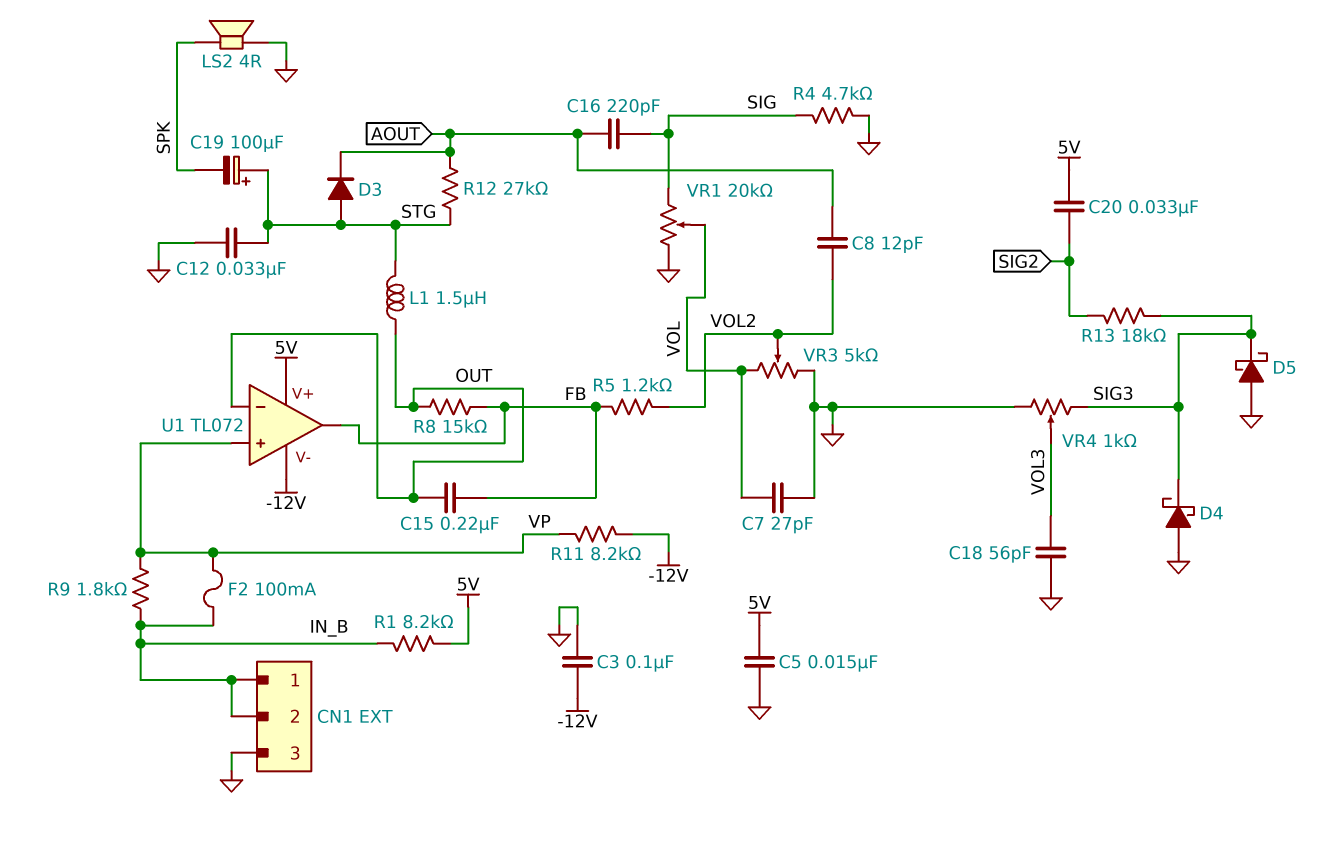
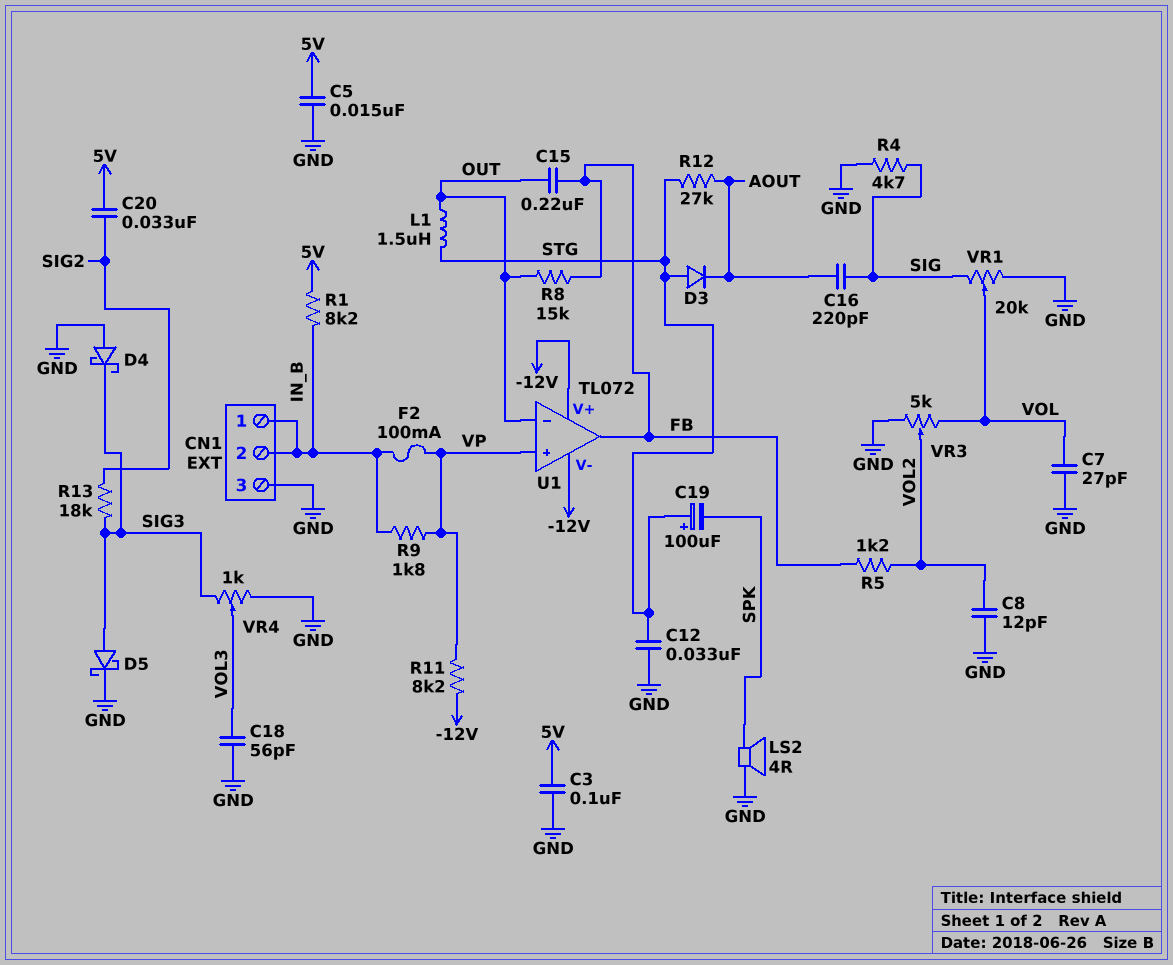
C3: 100nF (-12V, GND) -> 100nF (5V, GND)
C8: 12pF (AOUT, VOL2) -> 12pF (GND, VOL2)
D5: schottky (A GND, K SIG3) -> schottky (A SIG3, K GND)
U1 pin V+: 5V -> -12V

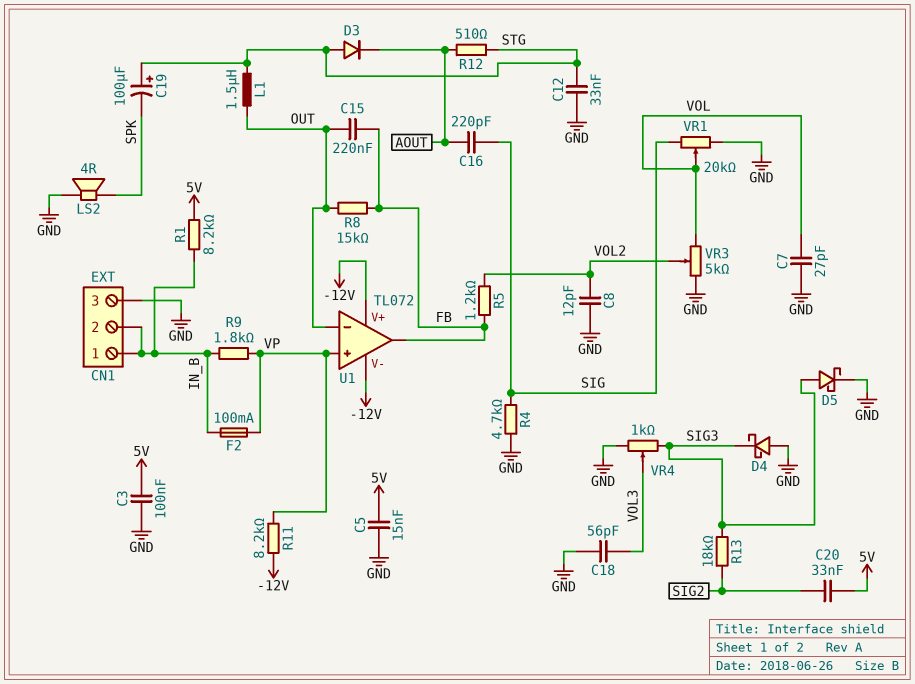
R12: 27k (AOUT, STG) -> 510 (AOUT, STG)

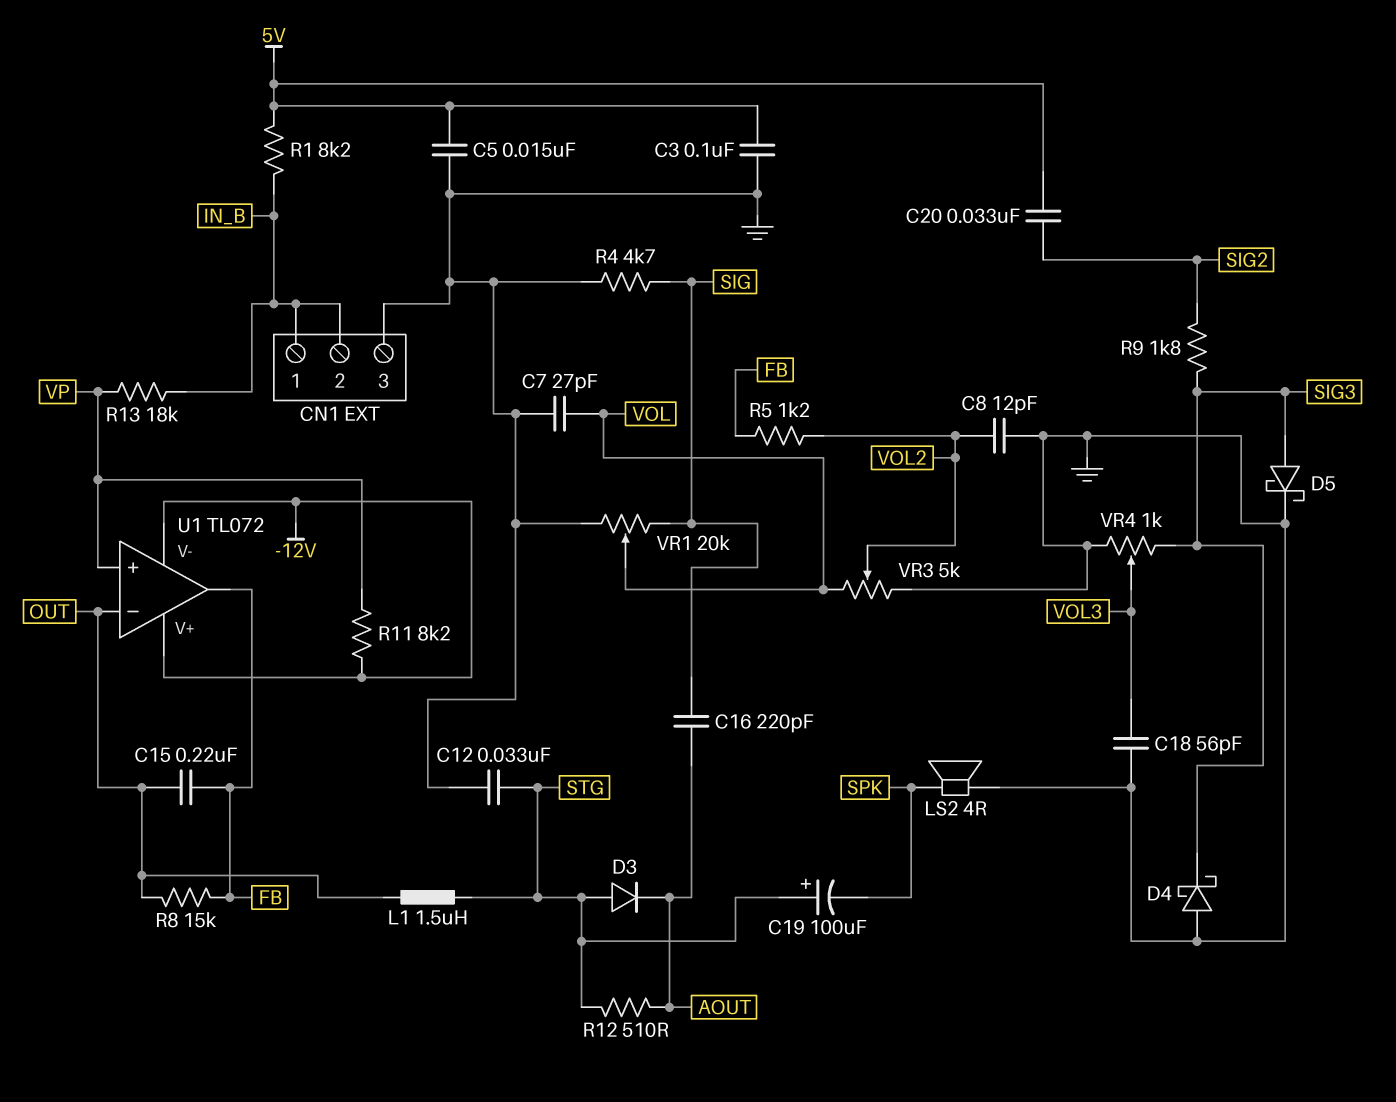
F2: 100mA (IN_B, VP) -> none
R9: 1.8k (IN_B, VP) -> 1.8k (SIG2, SIG3)
R13: 18k (SIG2, SIG3) -> 18k (IN_B, VP)

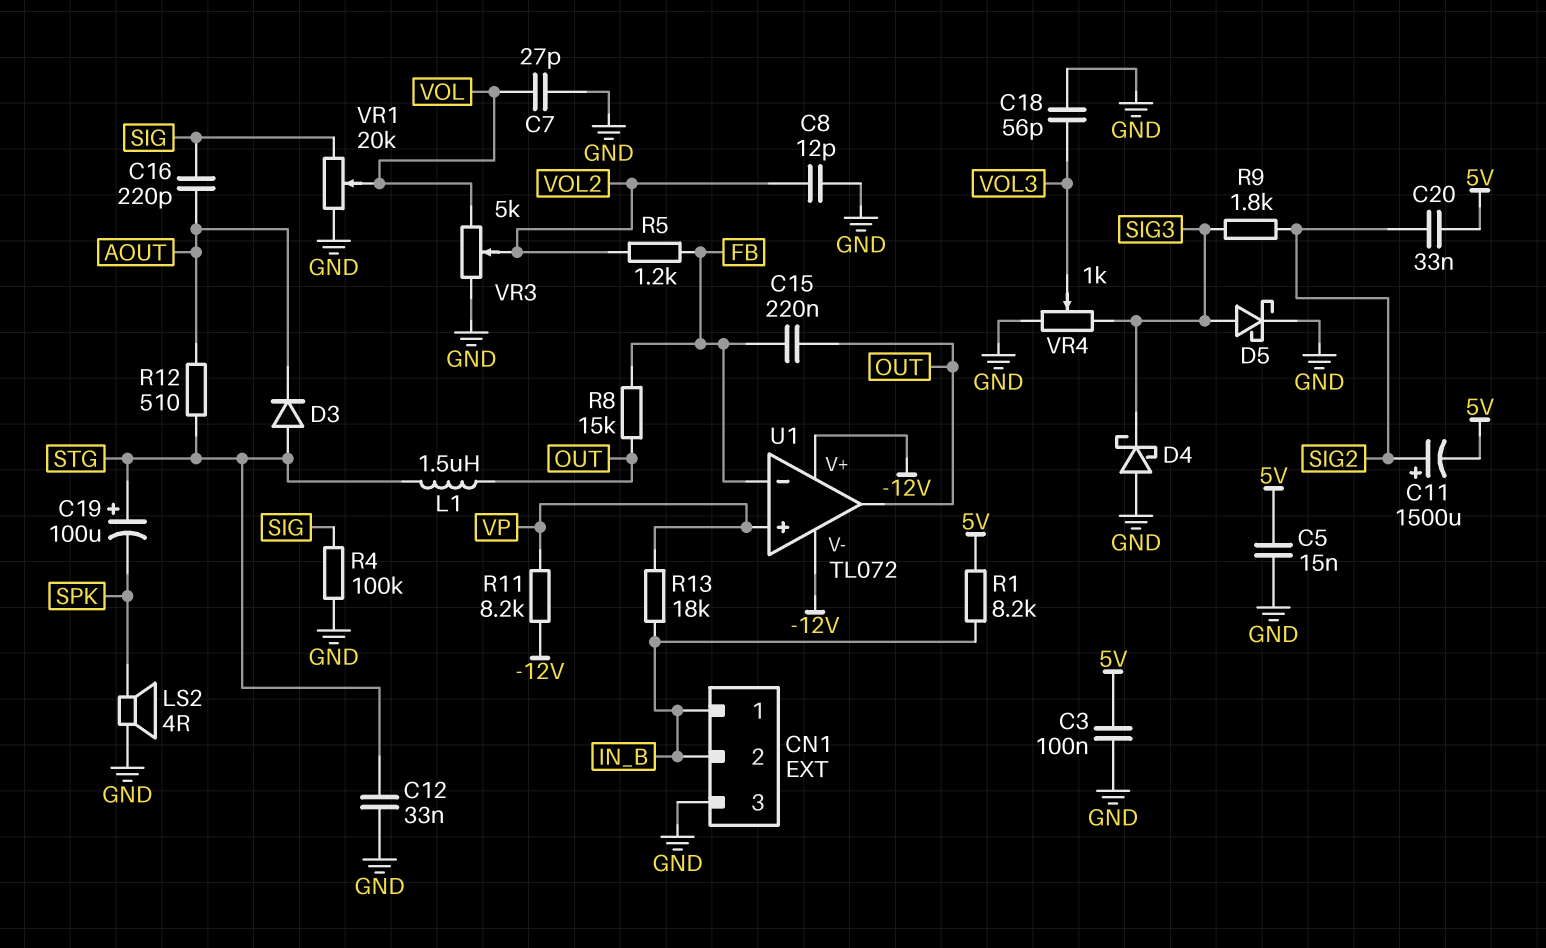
C11: none -> 1500uF (plus SIG2, minus 5V)
R4: 4.7k (GND, SIG) -> 100k (GND, SIG)
U1 pin in-: OUT -> FB
U1 pin out: FB -> OUT

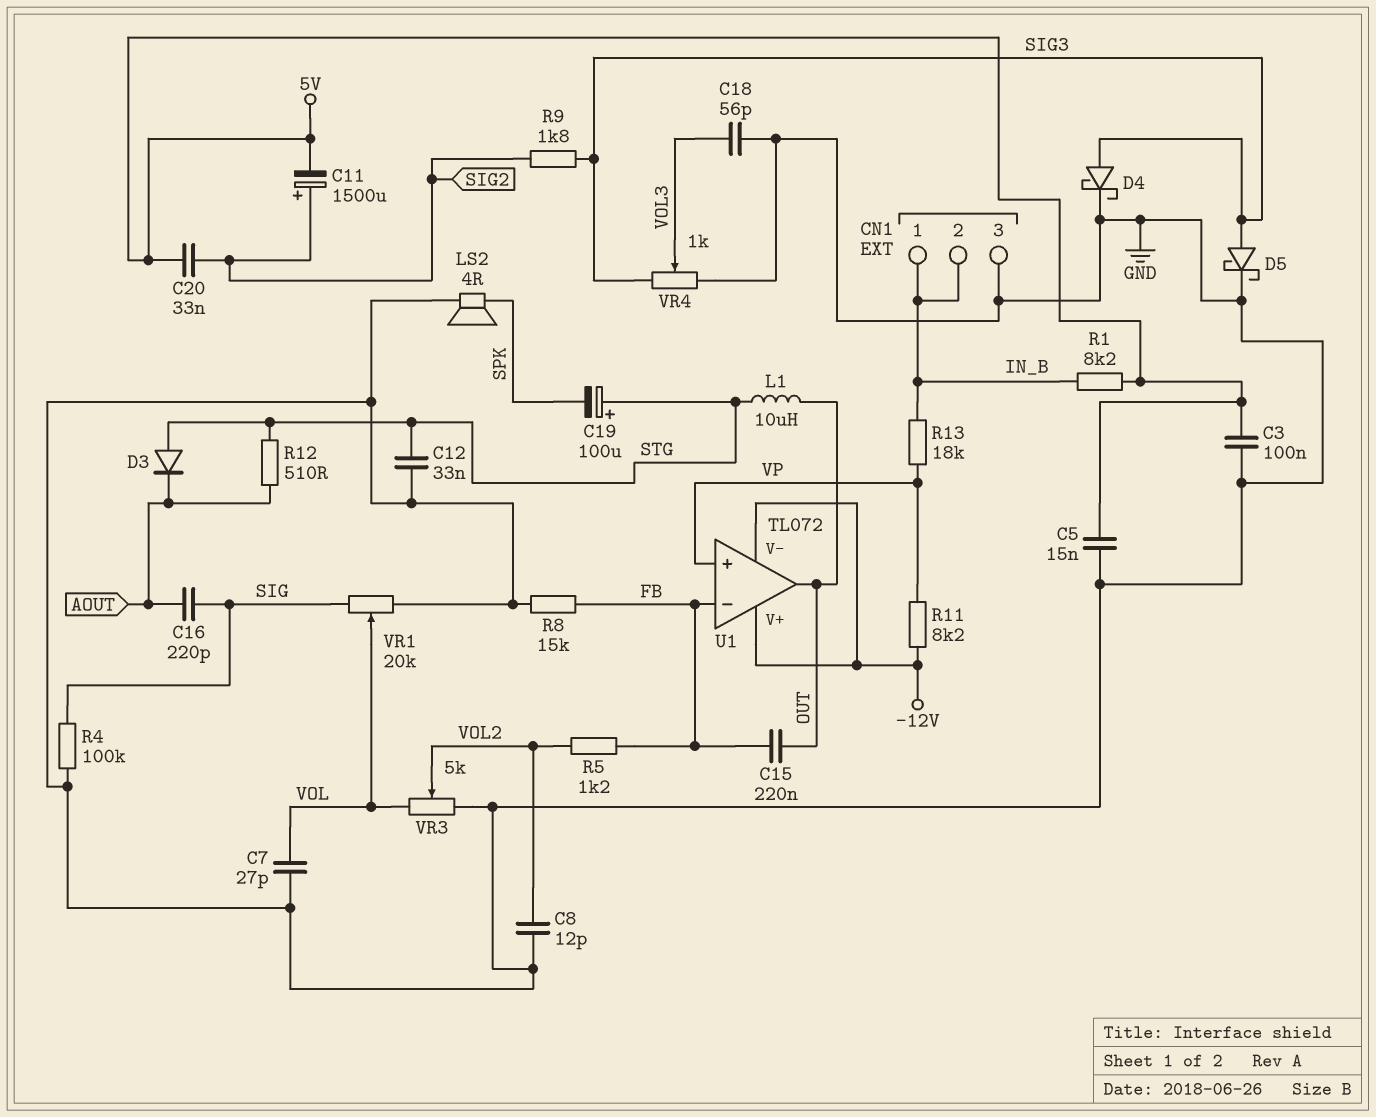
D4: schottky (A GND, K SIG3) -> schottky (A SIG3, K GND)
L1: 1.5uH (OUT, STG) -> 10uH (OUT, STG)
R8: 15k (FB, OUT) -> 15k (FB, GND)

